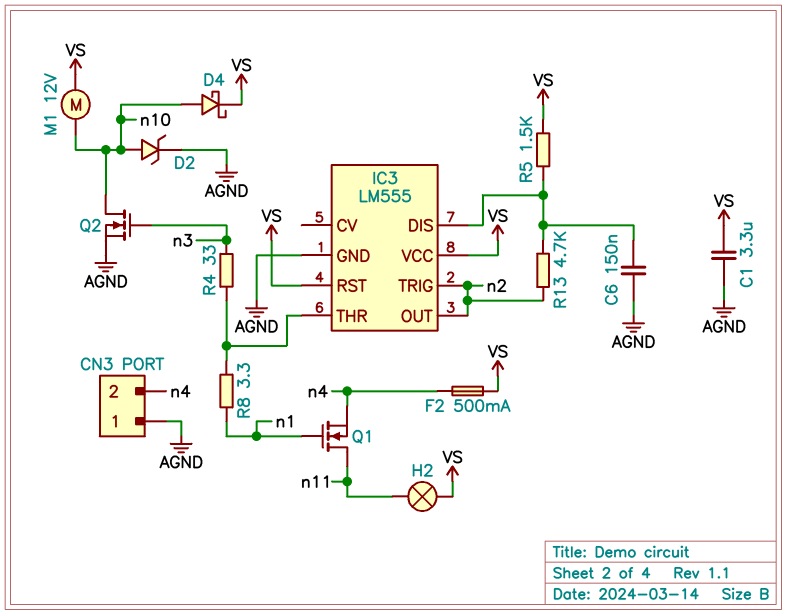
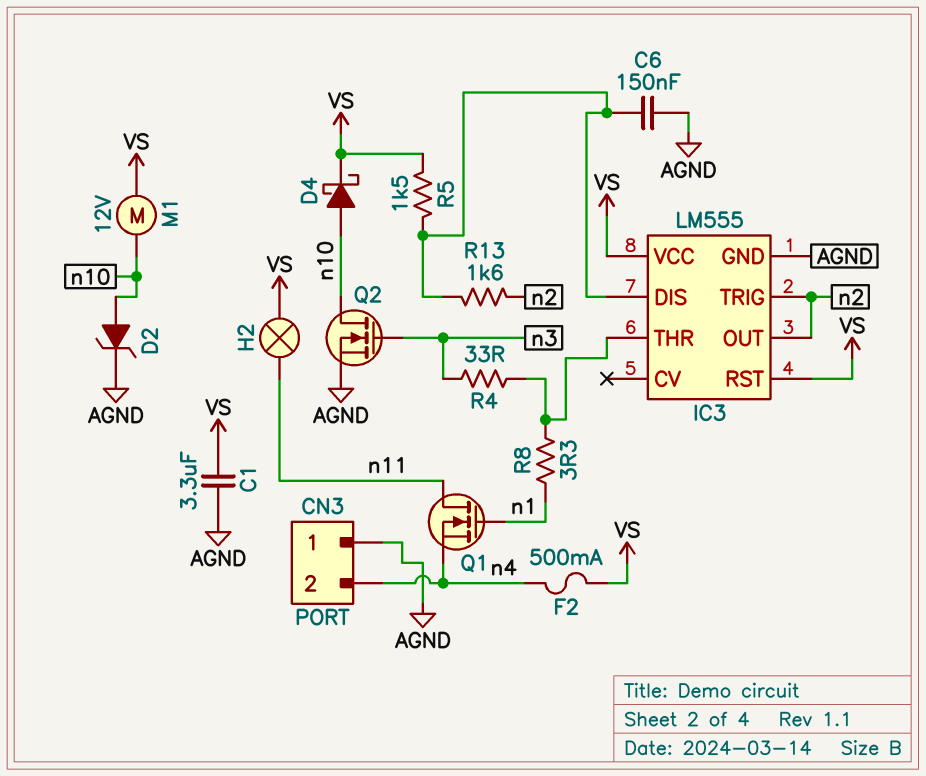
R13: 4.7k (IC3/DIS, n2) -> 1.6k (IC3/DIS, n2)

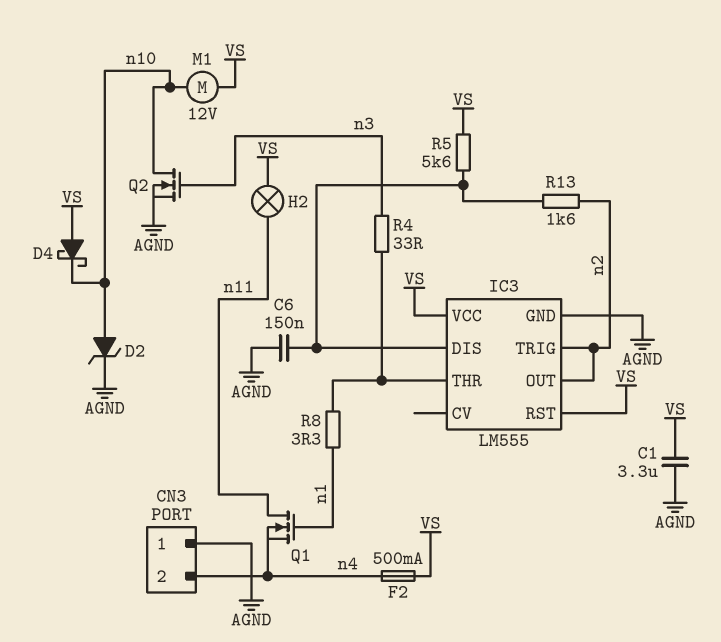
D4: schottky (A n10, K VS) -> schottky (A VS, K n10)
R5: 1.5k (IC3/DIS, VS) -> 5.6k (IC3/DIS, VS)

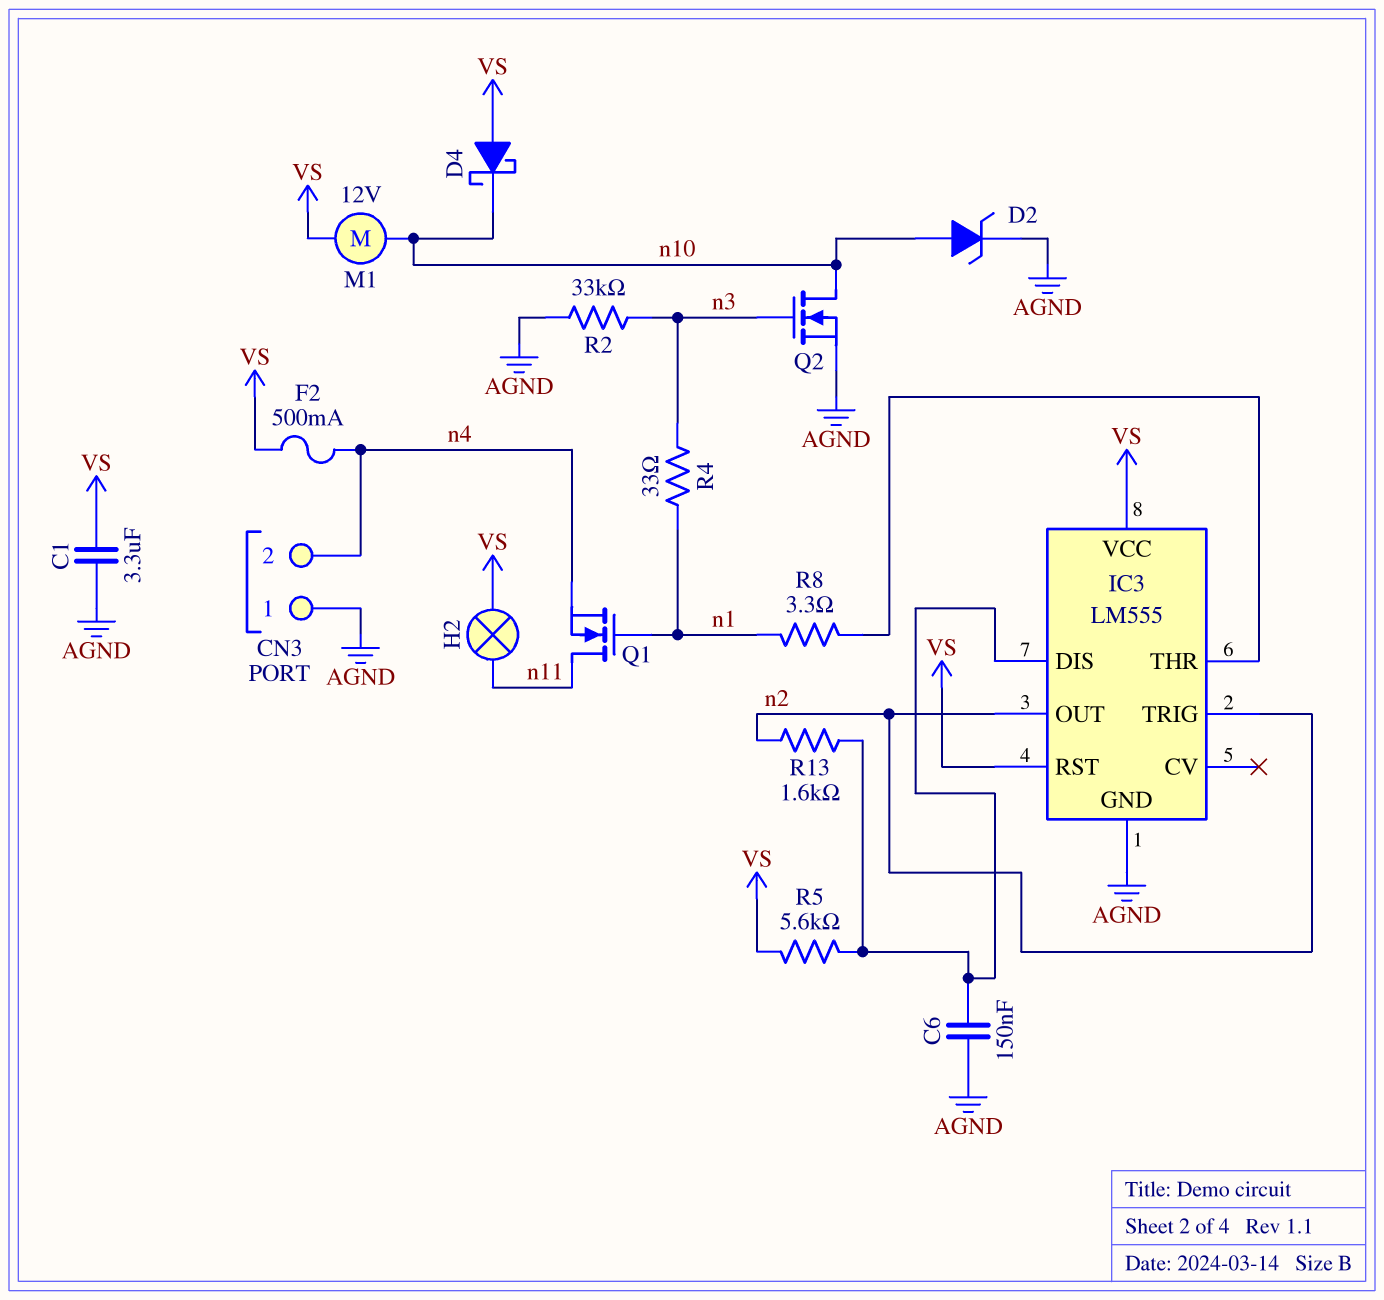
R2: none -> 33k (AGND, n3)
R4: 33 (IC3/THR, n3) -> 33 (n1, n3)

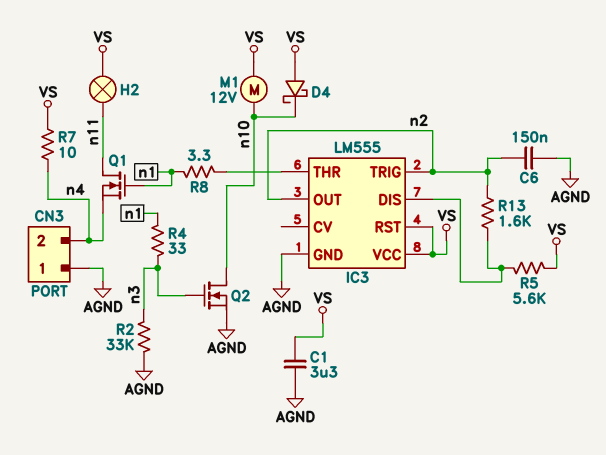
C6: 150nF (AGND, IC3/DIS) -> 150nF (AGND, n2)
D2: zener (A n10, K AGND) -> none
F2: 500mA (VS, n4) -> none
R7: none -> 10 (VS, n4)

